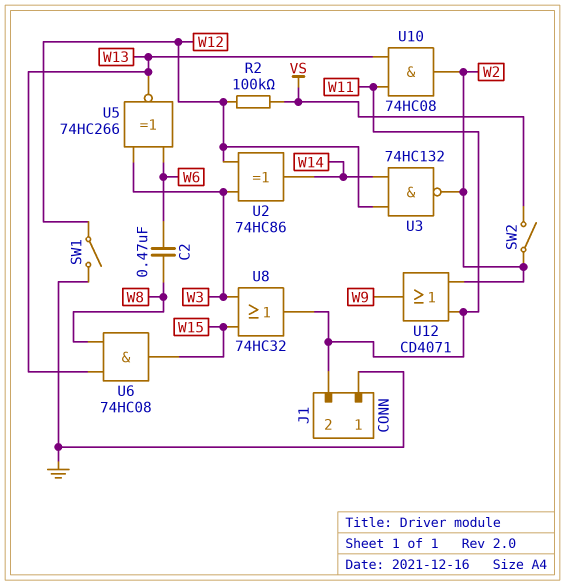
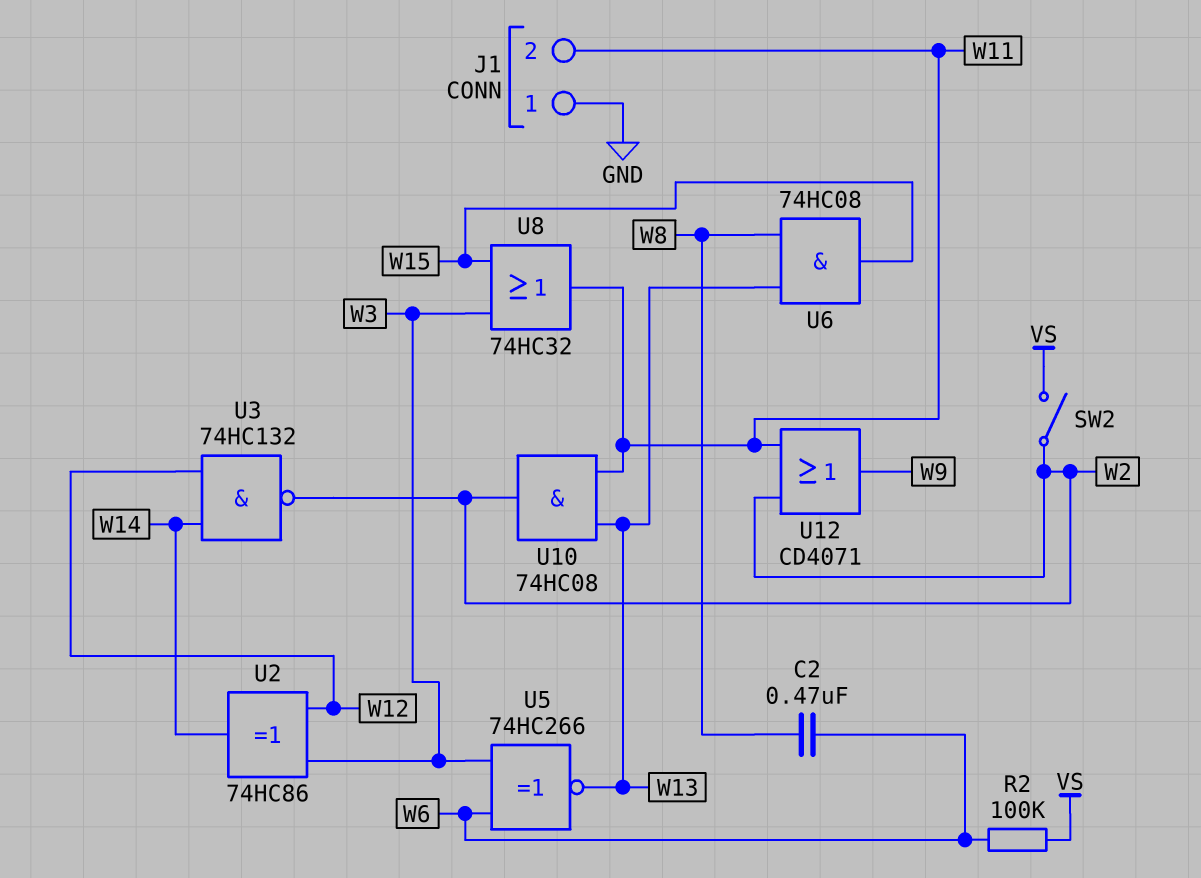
R2: 100k (VS, W12) -> 100k (VS, W6)
SW1: switch (GND, W12) -> none

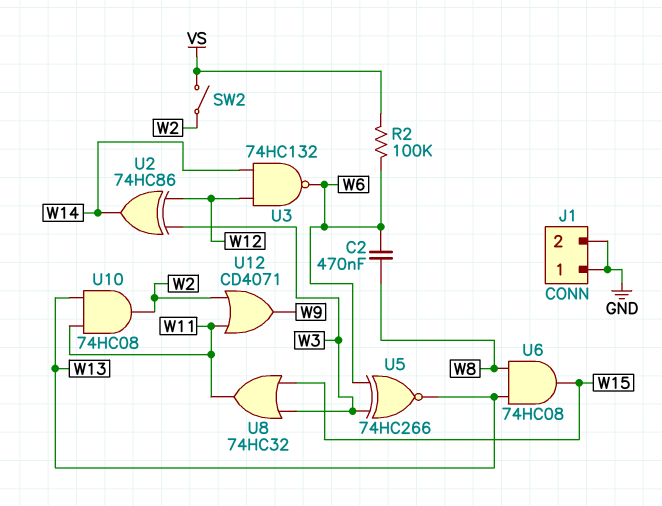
J1 pin 2: W11 -> GND
U3: NAND 74HC132 (in W12, in W14, out W2) -> NAND 74HC132 (in W12, in W14, out W6)

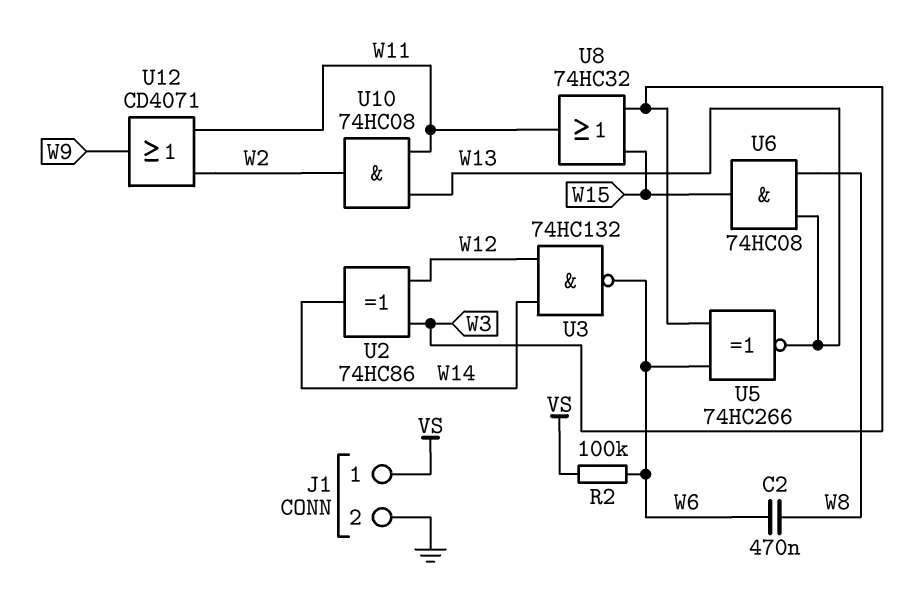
J1 pin 1: GND -> VS
SW2: switch (VS, W2) -> none

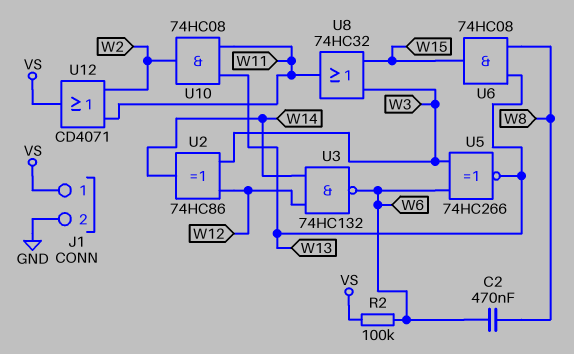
U12: OR CD4071 (in W2, in W11, out W9) -> OR CD4071 (in W2, in W11, out VS)

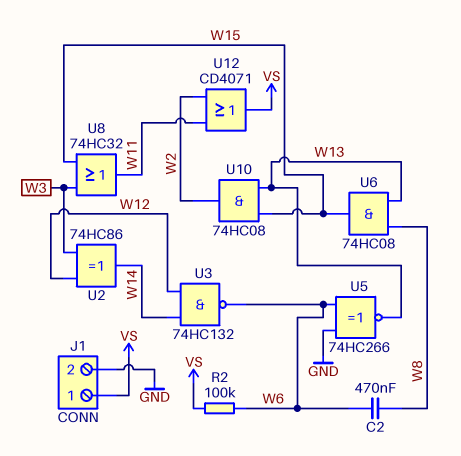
U5: XNOR 74HC266 (in W3, in W6, out W13) -> XNOR 74HC266 (in GND, in W6, out W13)
U10: AND 74HC08 (in W11, in W13, out W2) -> AND 74HC08 (in W13, in W15, out W2)

